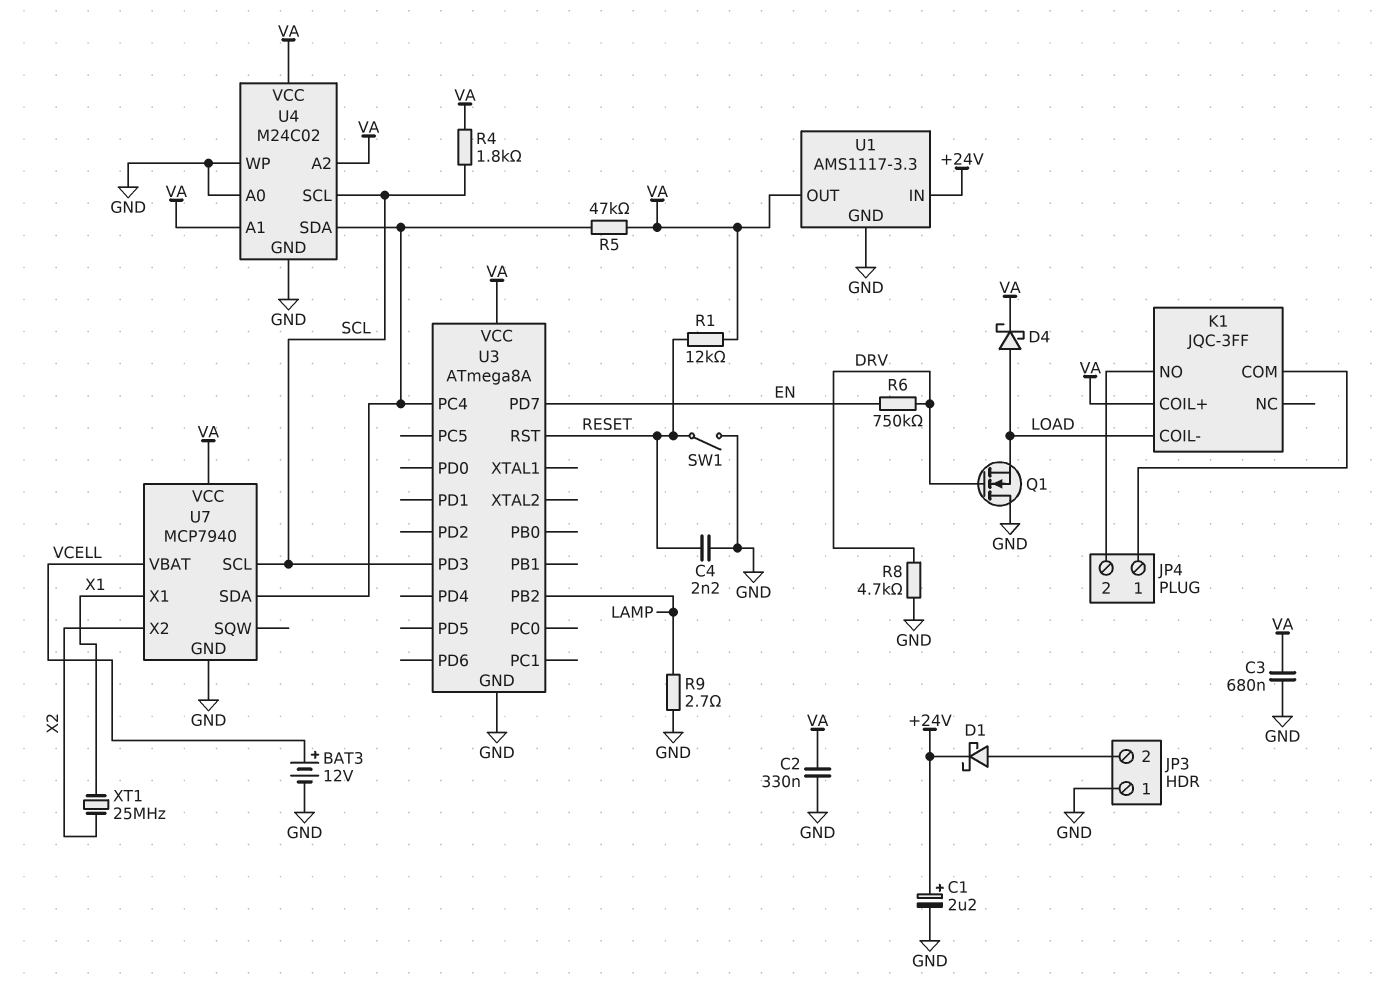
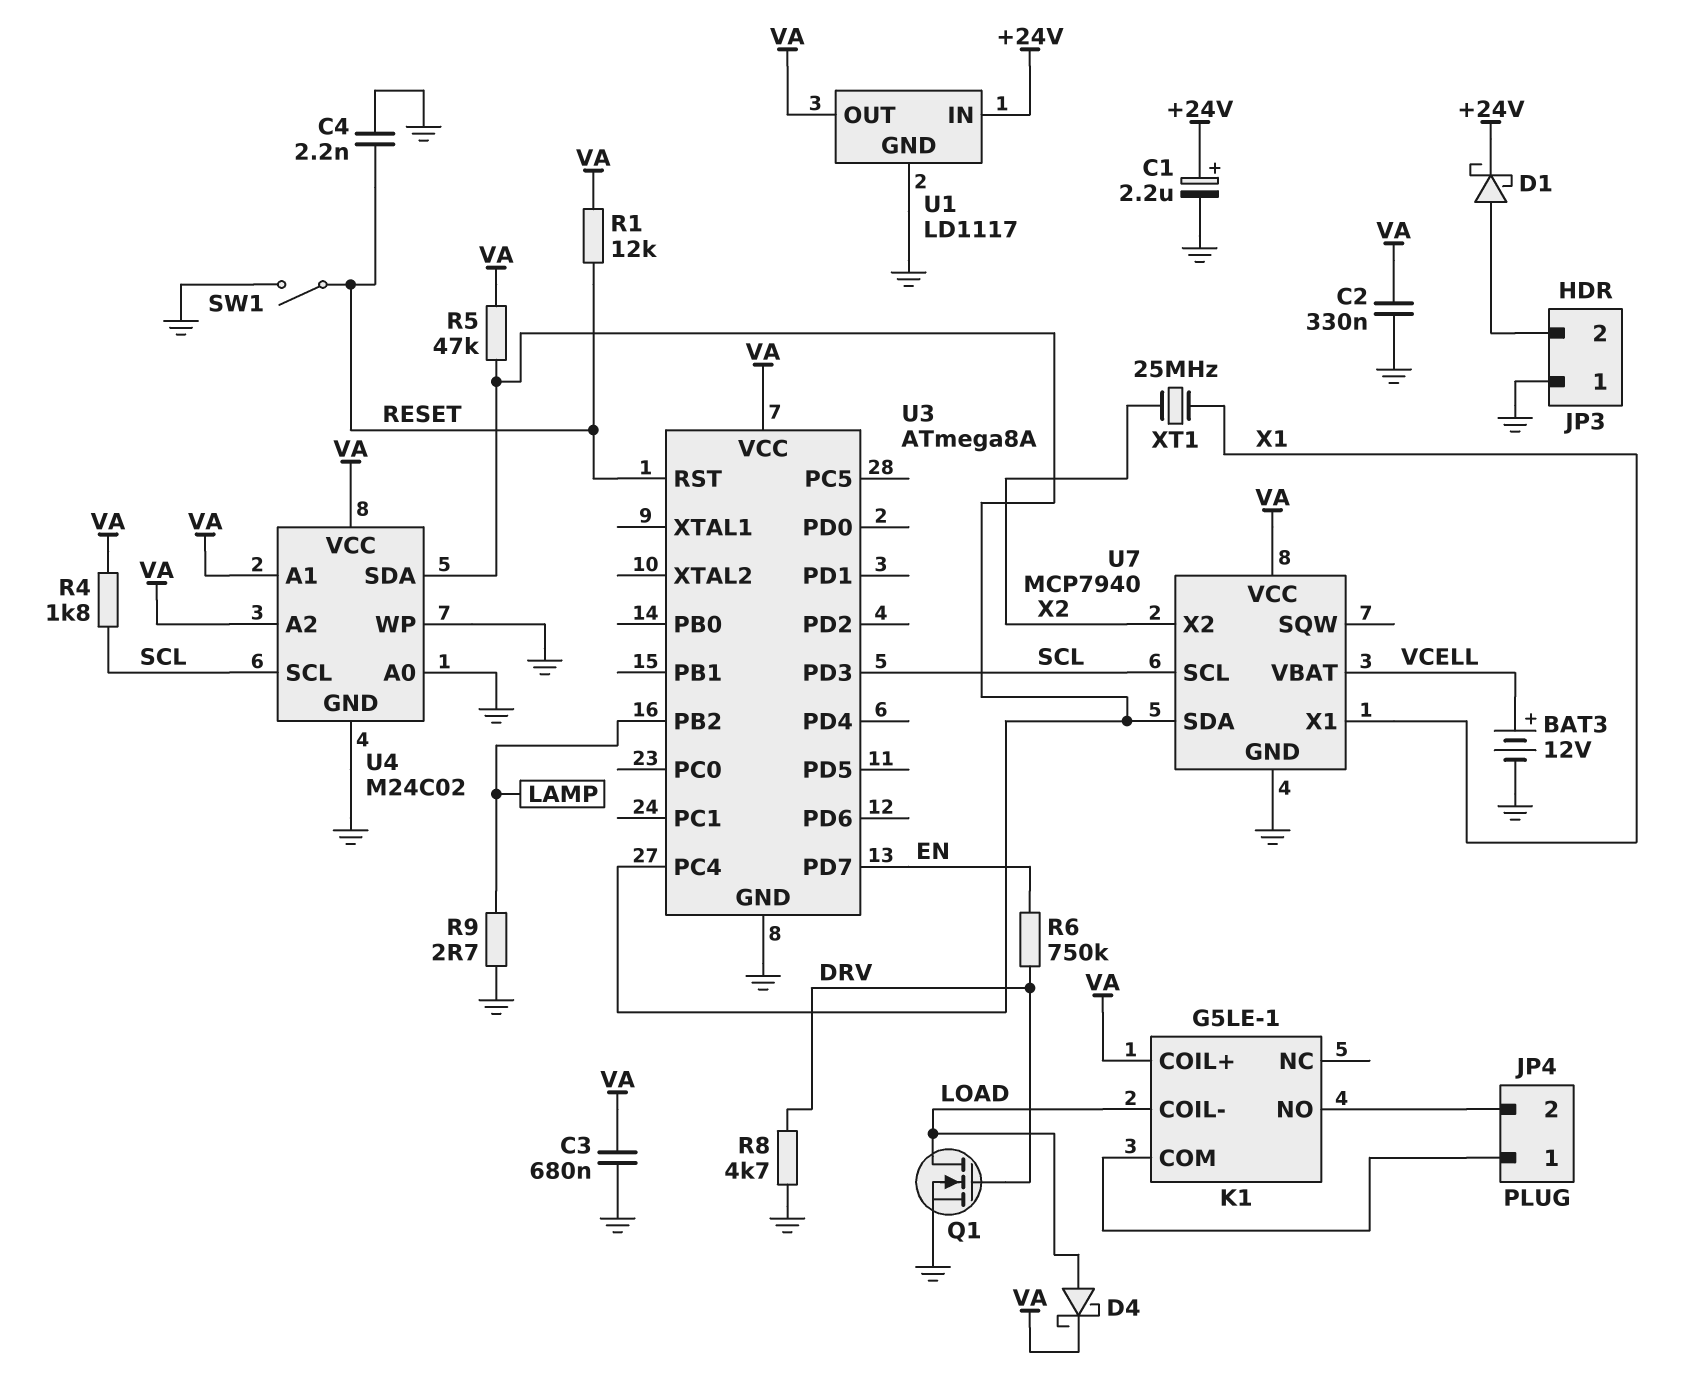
K1: JQC-3FF -> G5LE-1
Q1: NMOS (G DRV, D GND, S LOAD) -> NMOS (G DRV, D LOAD, S GND)
U1: AMS1117-3.3 -> LD1117

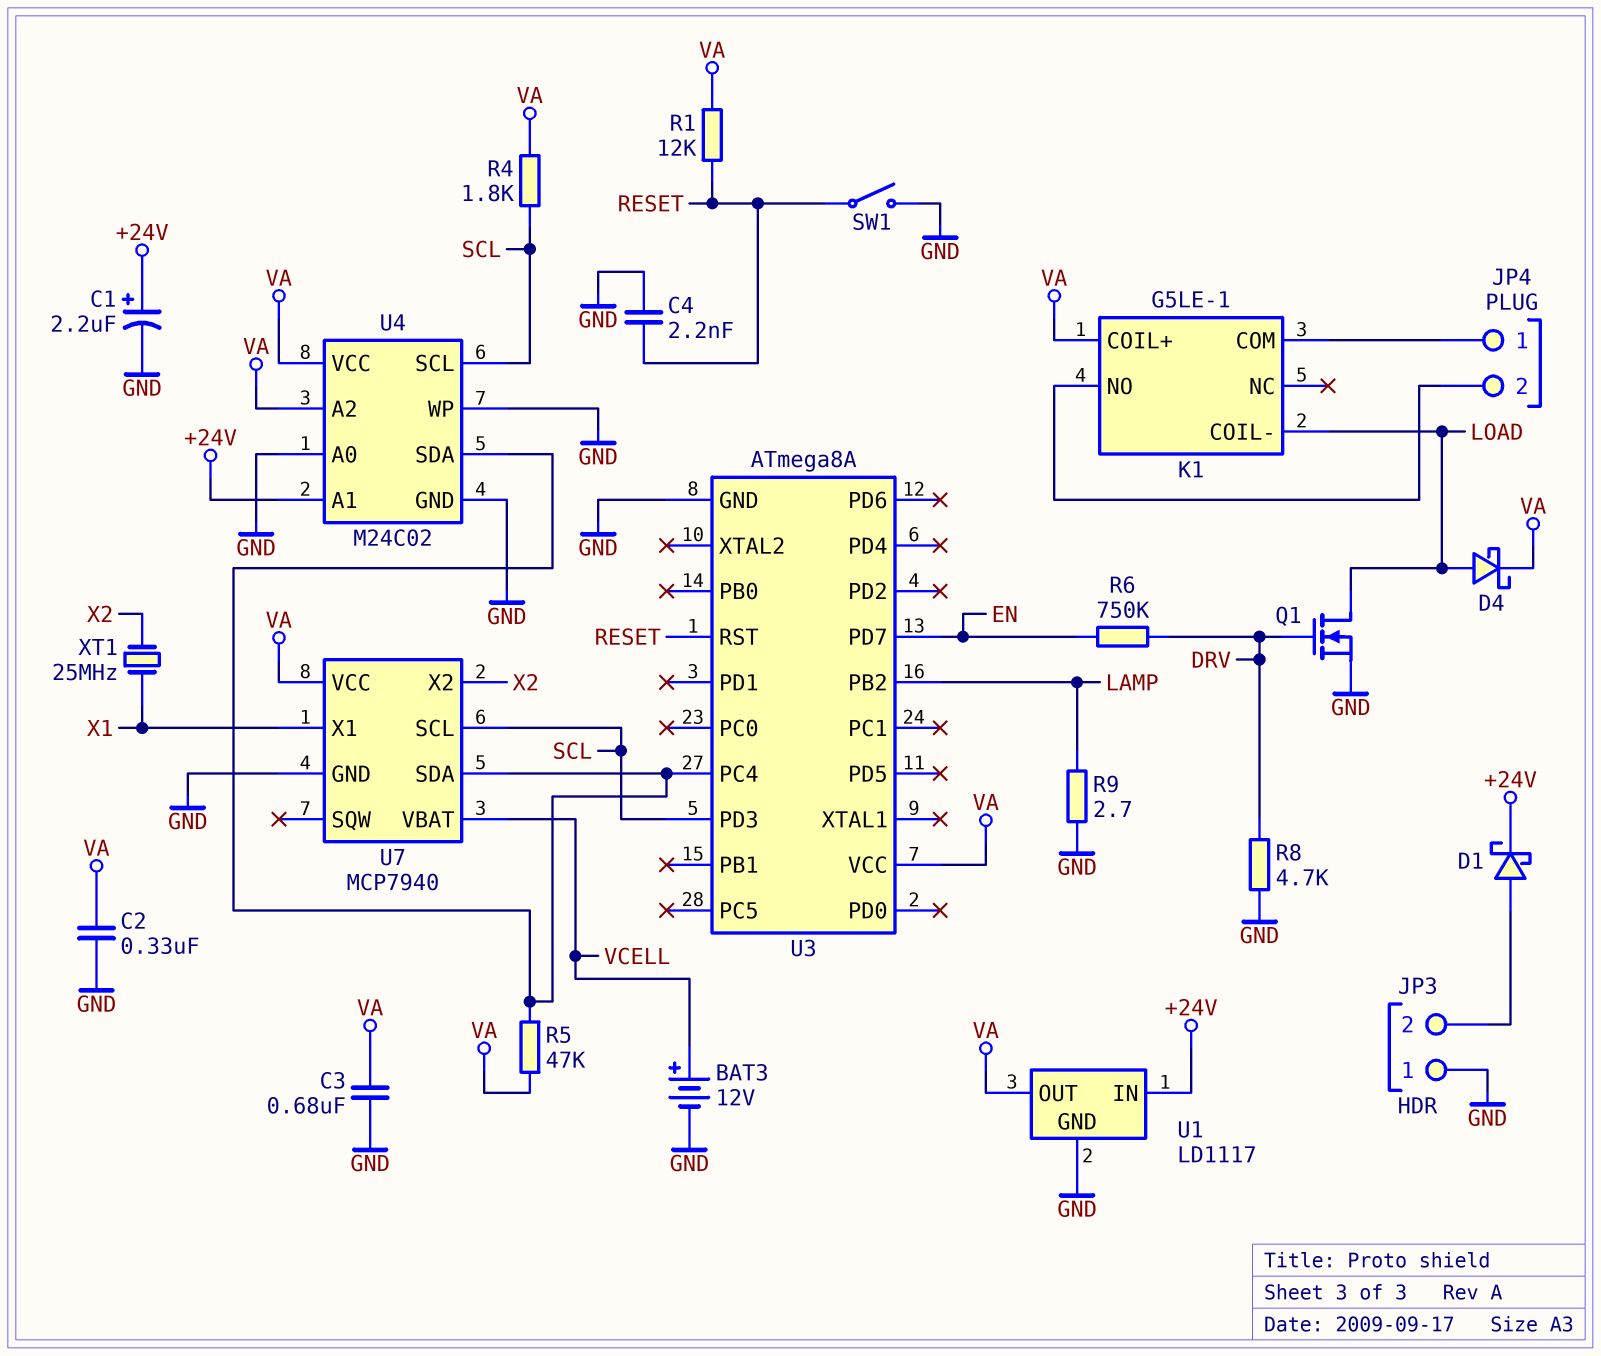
U4 pin A1: VA -> +24V

